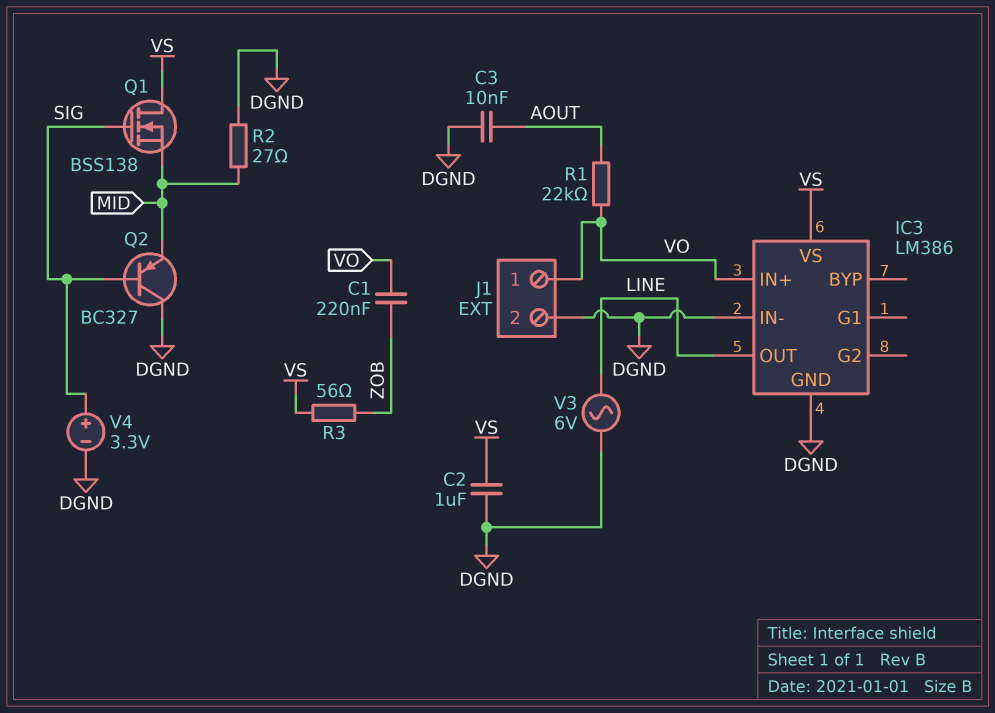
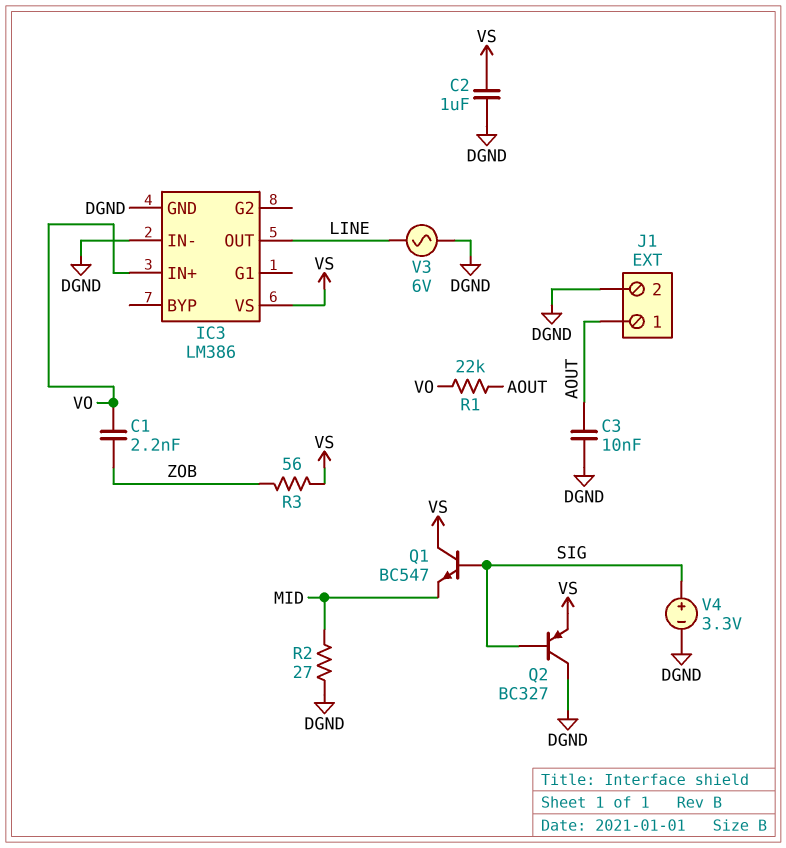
C1: 220nF (VO, ZOB) -> 2.2nF (VO, ZOB)
J1 pin 1: VO -> AOUT
Q1: NMOS BSS138 (G SIG, D VS, S MID) -> NPN BC547 (B SIG, C VS, E MID)
Q2: PNP BC327 (B SIG, C DGND, E MID) -> PNP BC327 (B SIG, C DGND, E VS)

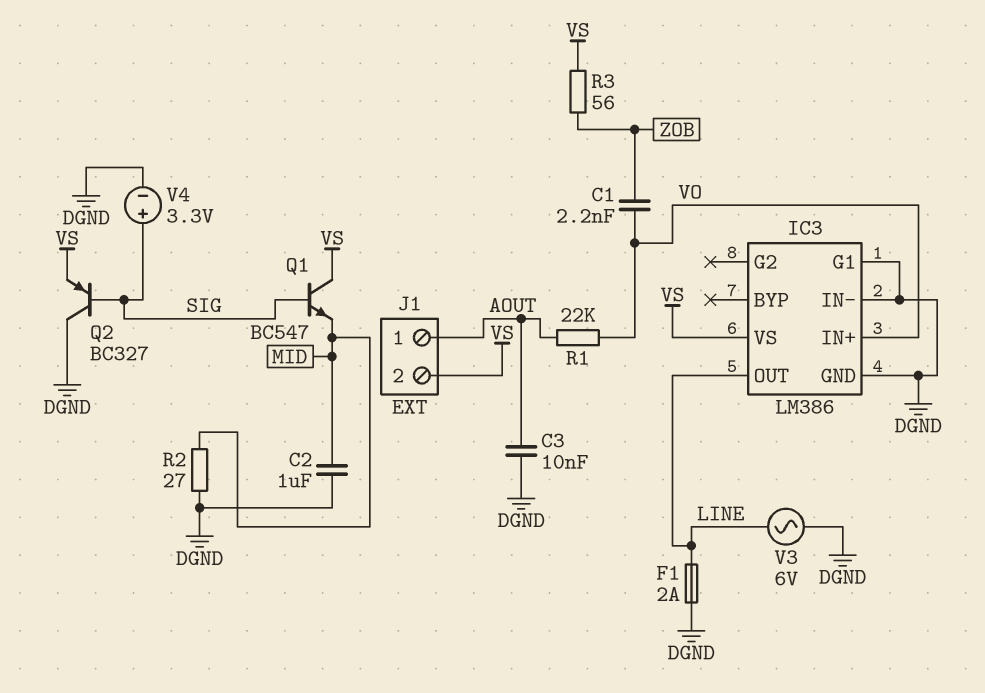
C2: 1uF (DGND, VS) -> 1uF (DGND, MID)
F1: none -> 2A (DGND, LINE)
IC3 pin G1: none -> DGND
J1 pin 2: DGND -> VS

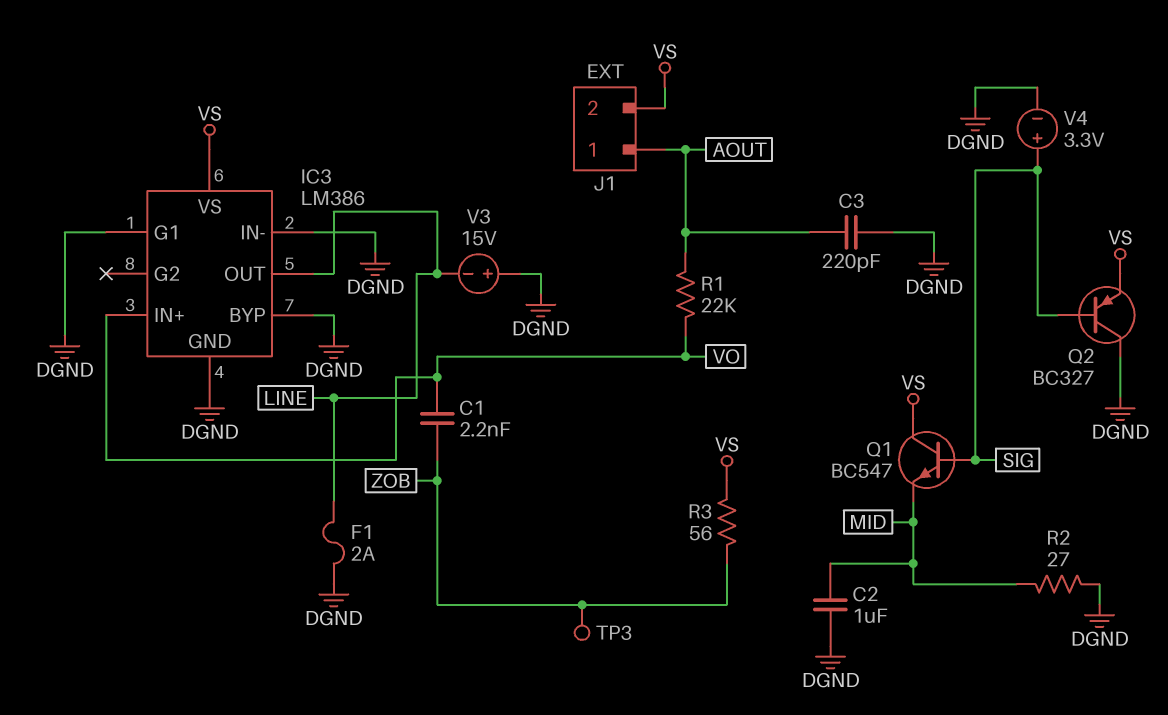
C3: 10nF (AOUT, DGND) -> 220pF (AOUT, DGND)
IC3 pin BYP: none -> DGND
TP3: none -> test point (ZOB)
V3: AC 6V (DGND, LINE) -> 15V (plus DGND, minus LINE)

